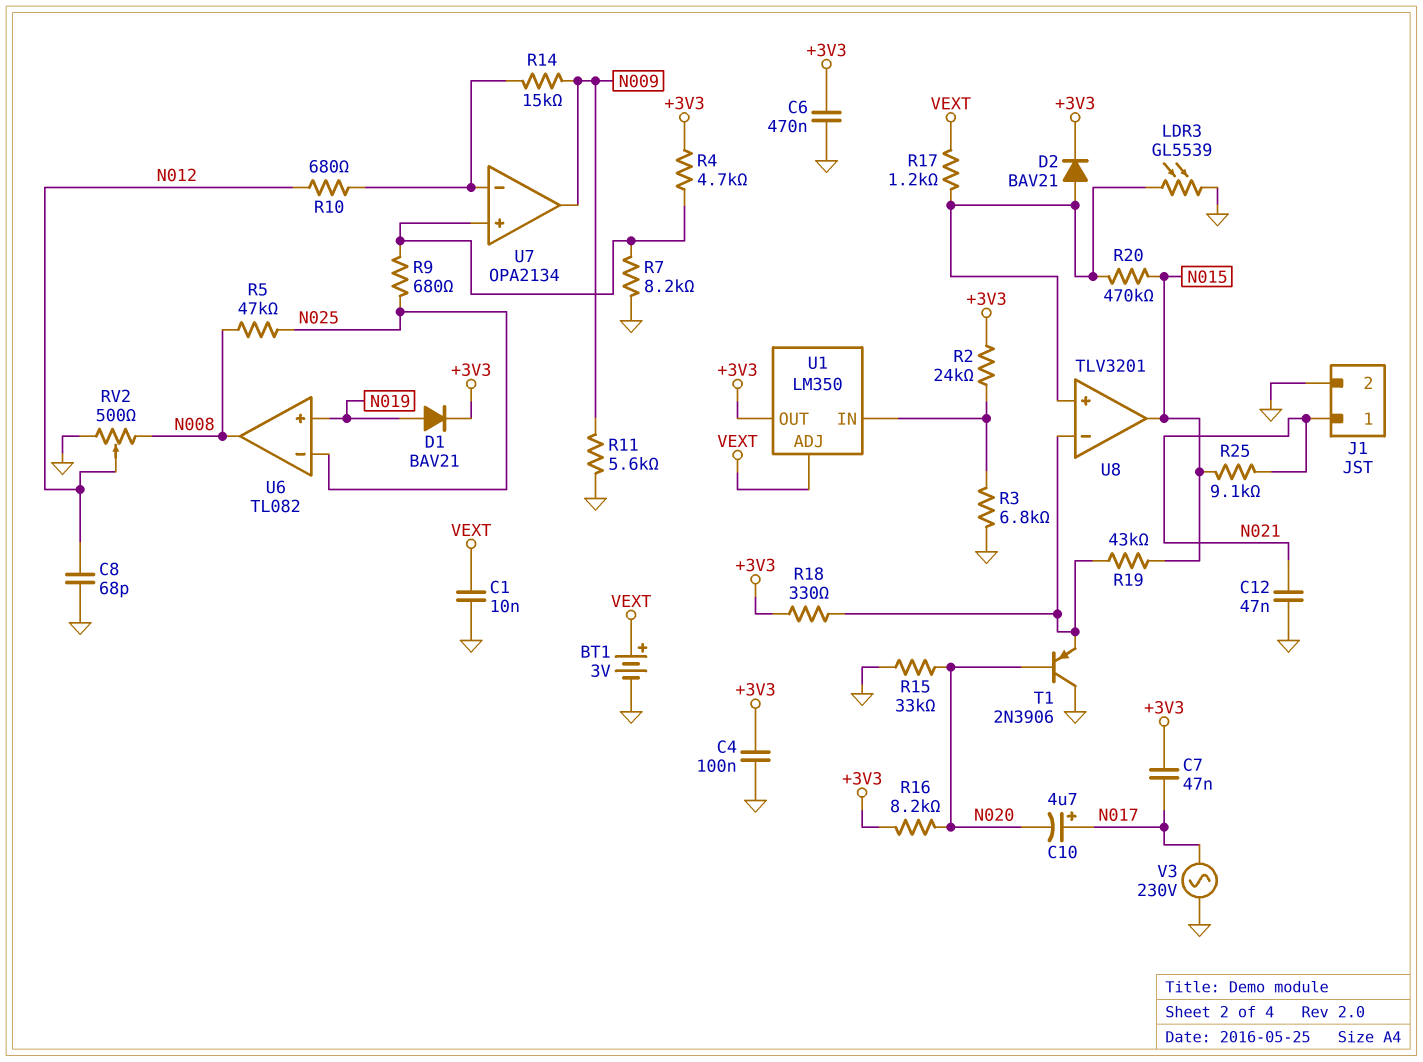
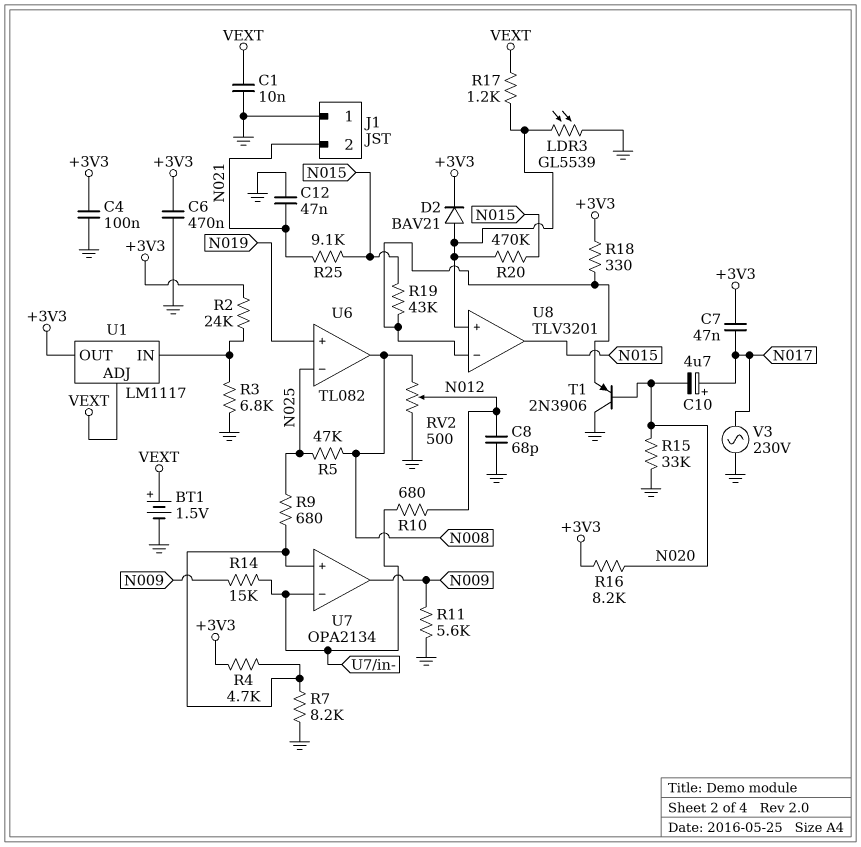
BT1: 3V (plus VEXT, minus GND) -> 1.5V (plus VEXT, minus GND)
D1: diode BAV21 (A N019, K +3V3) -> none
J1 pin 1: N021 -> GND
J1 pin 2: GND -> N021
U1: LM350 -> LM1117

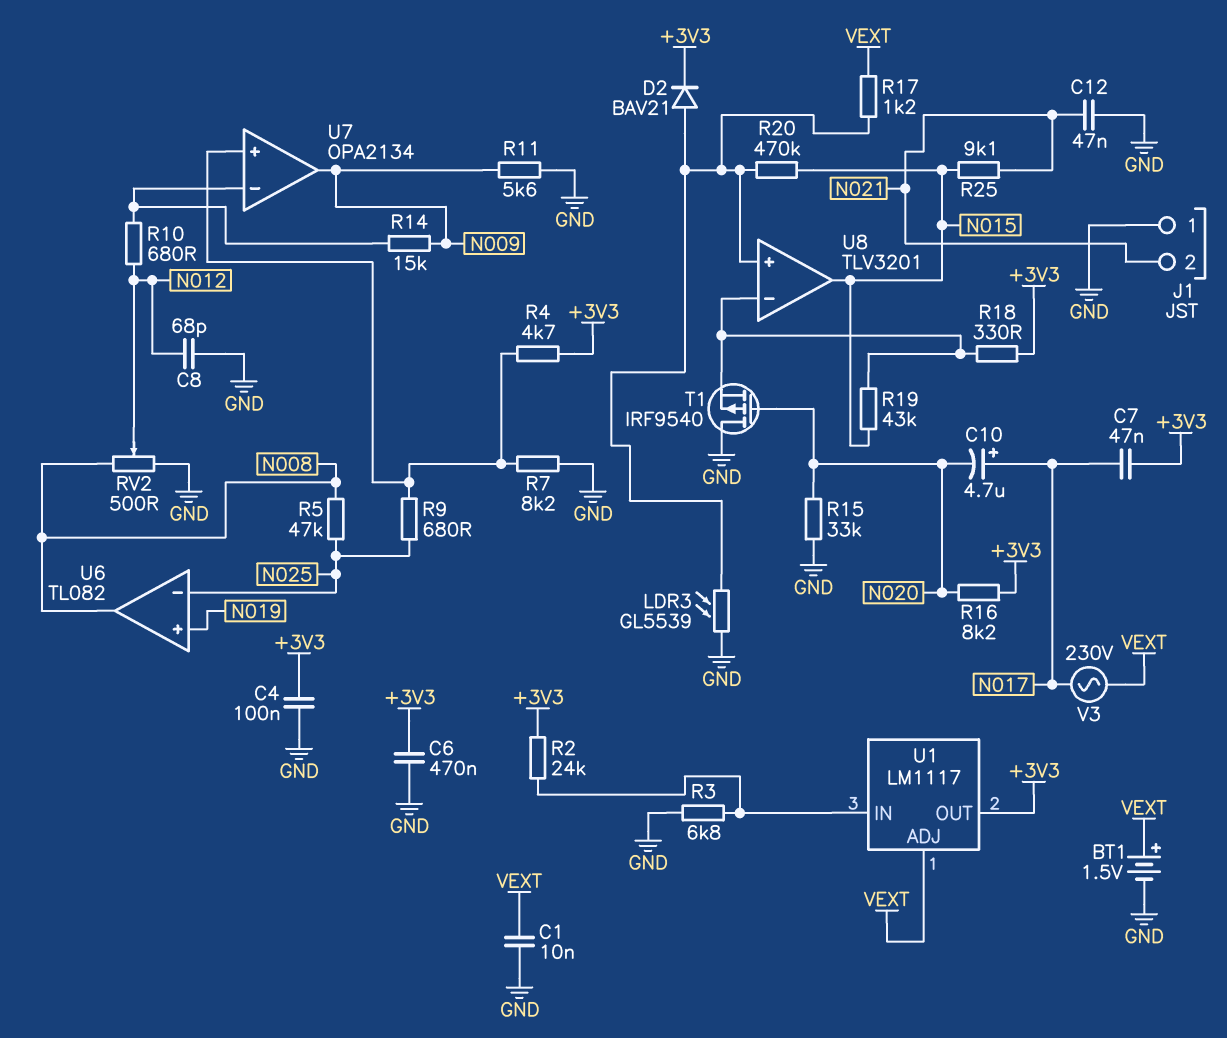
T1: PNP 2N3906 (B N020, C GND, E U8/in-) -> PMOS IRF9540 (G N020, D GND, S U8/in-)
V3: AC 230V (GND, N017) -> AC 230V (N017, VEXT)

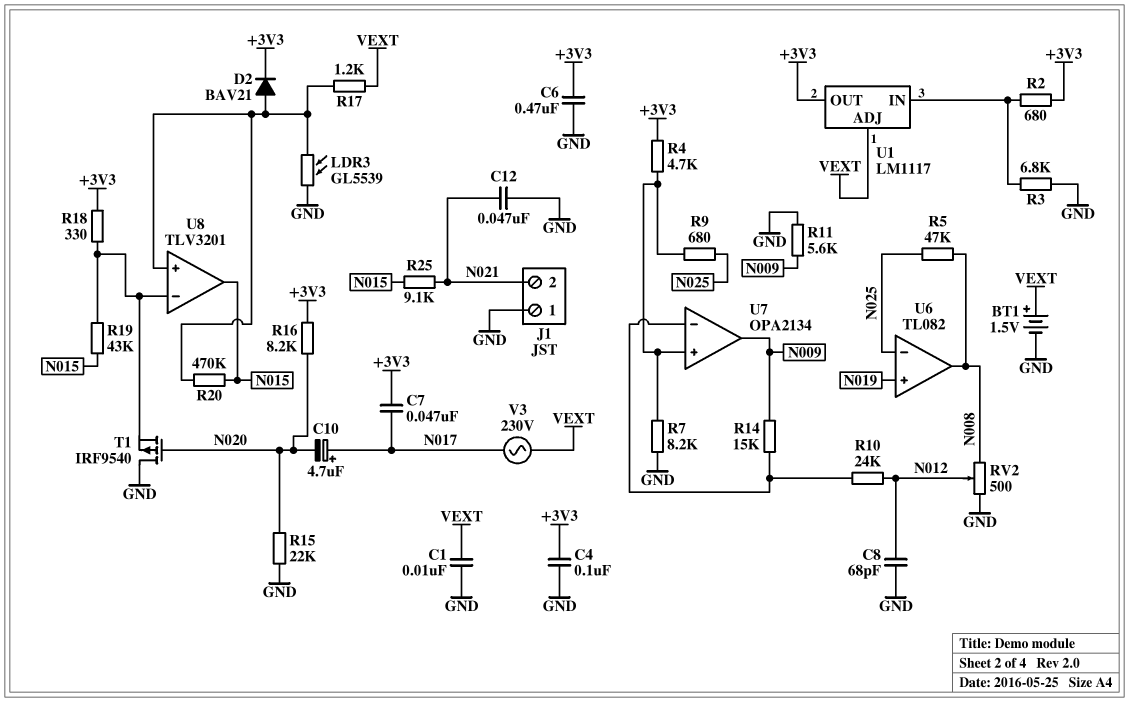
R2: 24k (+3V3, U1/IN) -> 680 (+3V3, U1/IN)
R10: 680 (N012, U7/in-) -> 24k (N012, U7/in-)
R15: 33k (GND, N020) -> 22k (GND, N020)

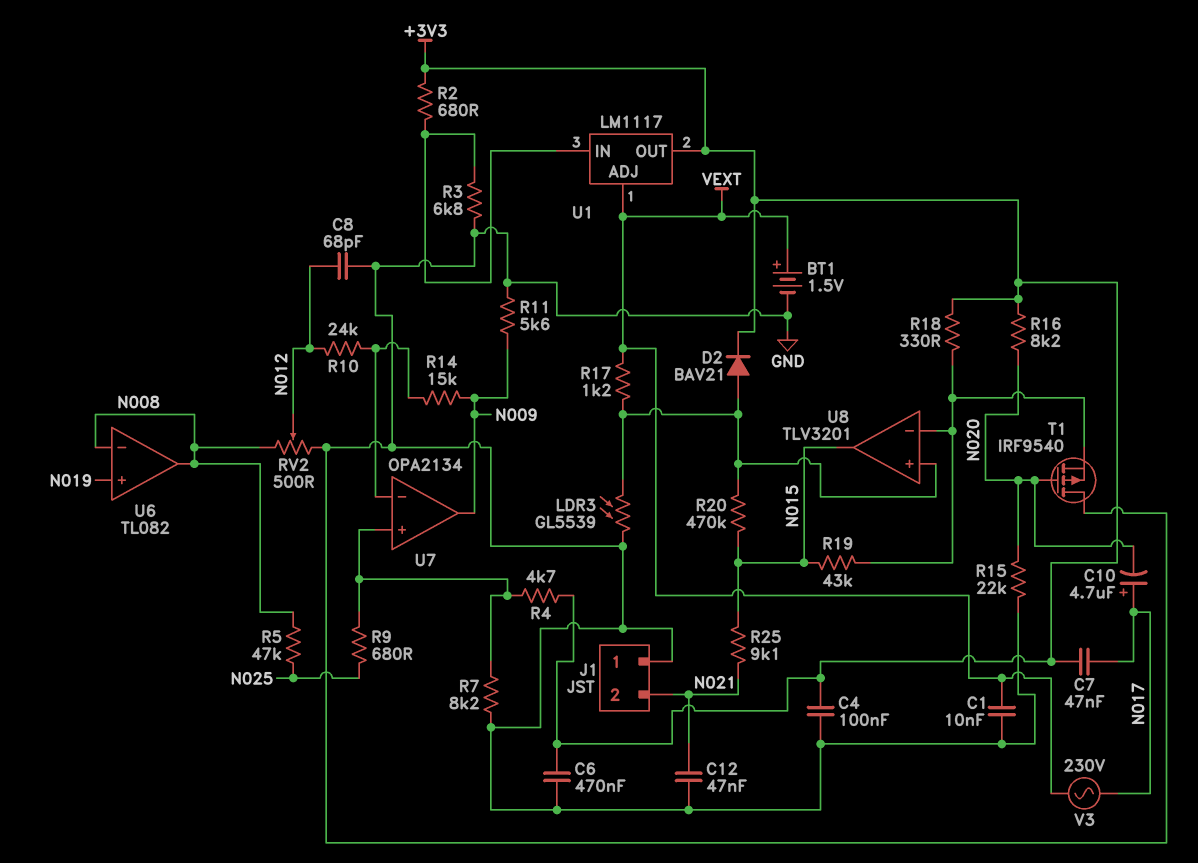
U6 pin in-: N025 -> N008

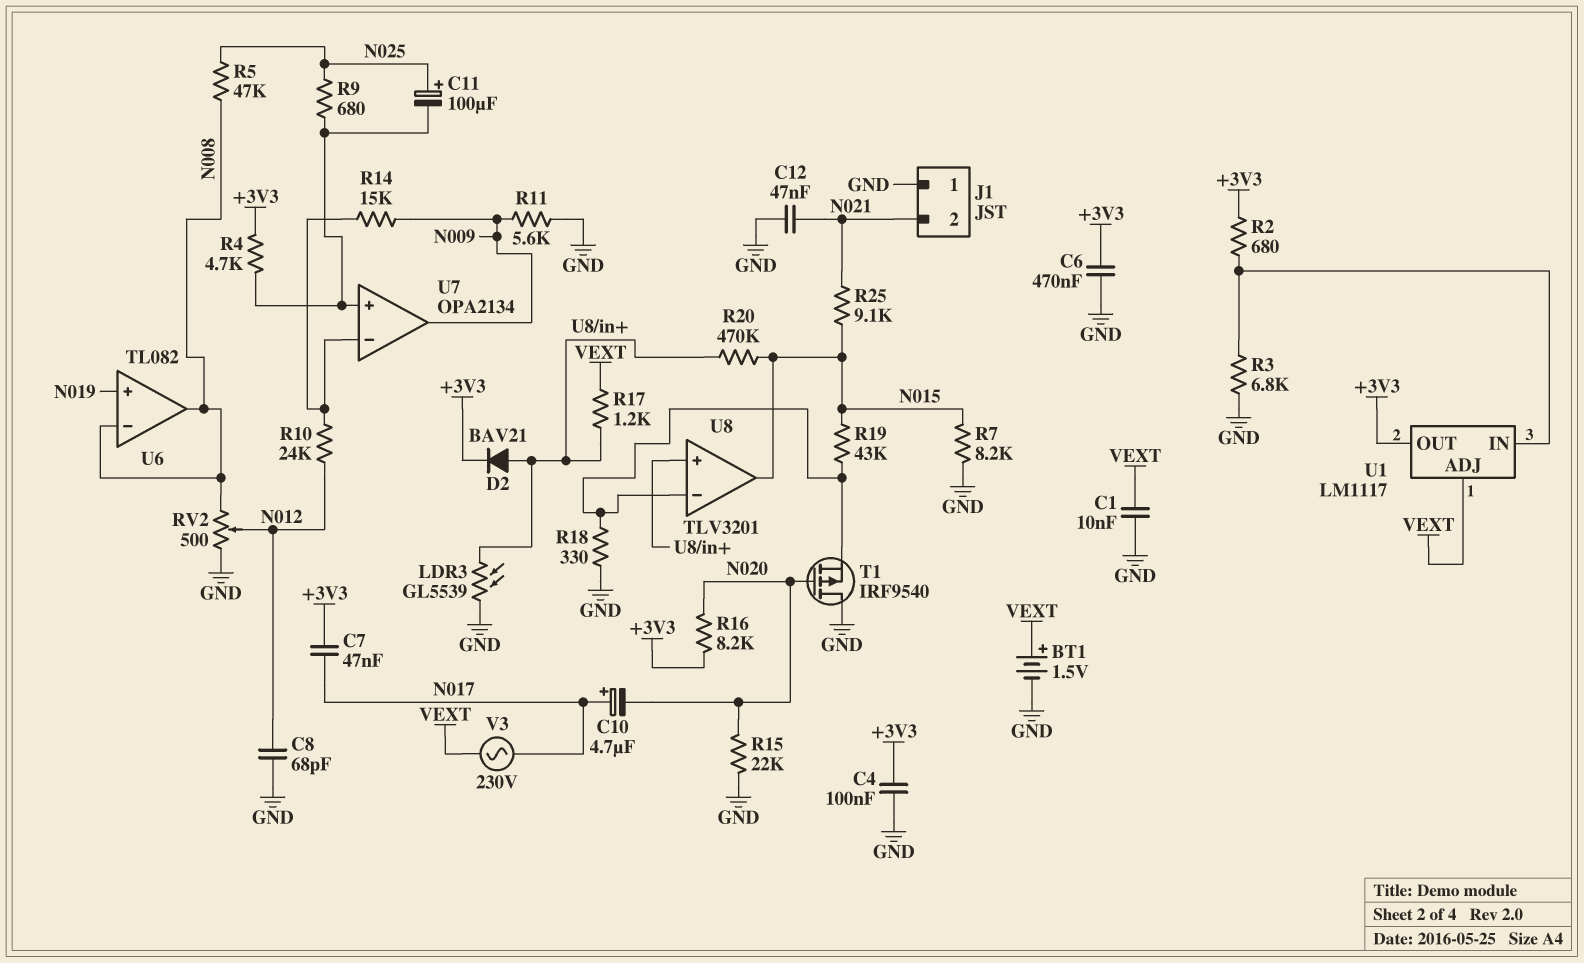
C11: none -> 100uF (plus N025, minus U7/in+)
R7: 8.2k (GND, U7/in+) -> 8.2k (GND, N015)
R18: 330 (+3V3, U8/in-) -> 330 (GND, U8/in-)

